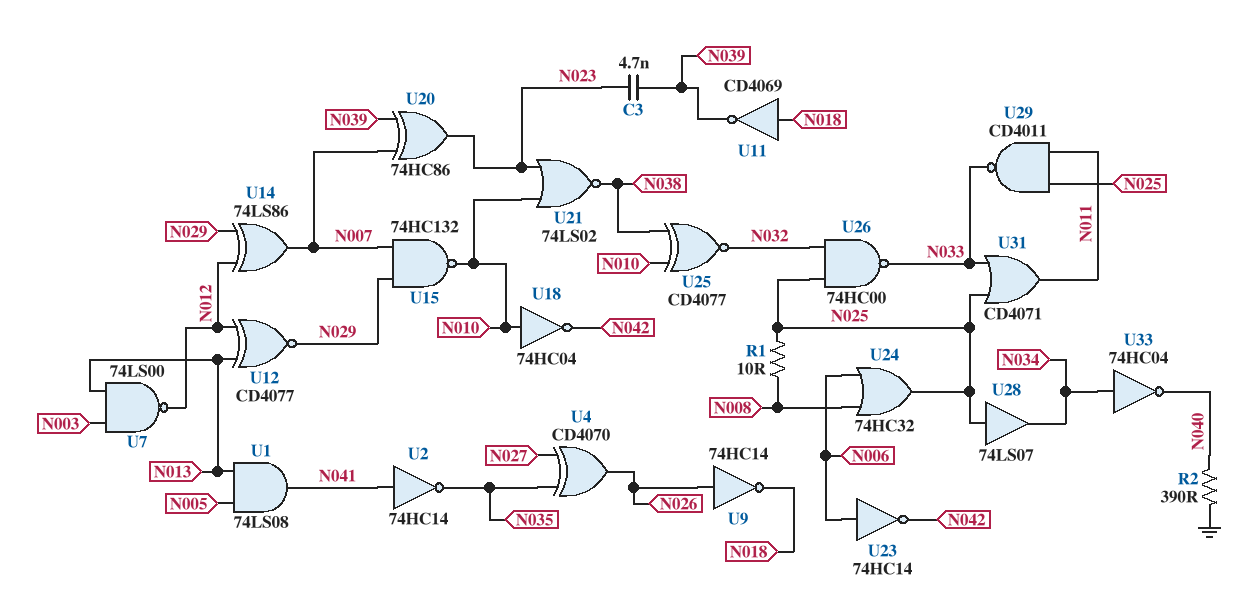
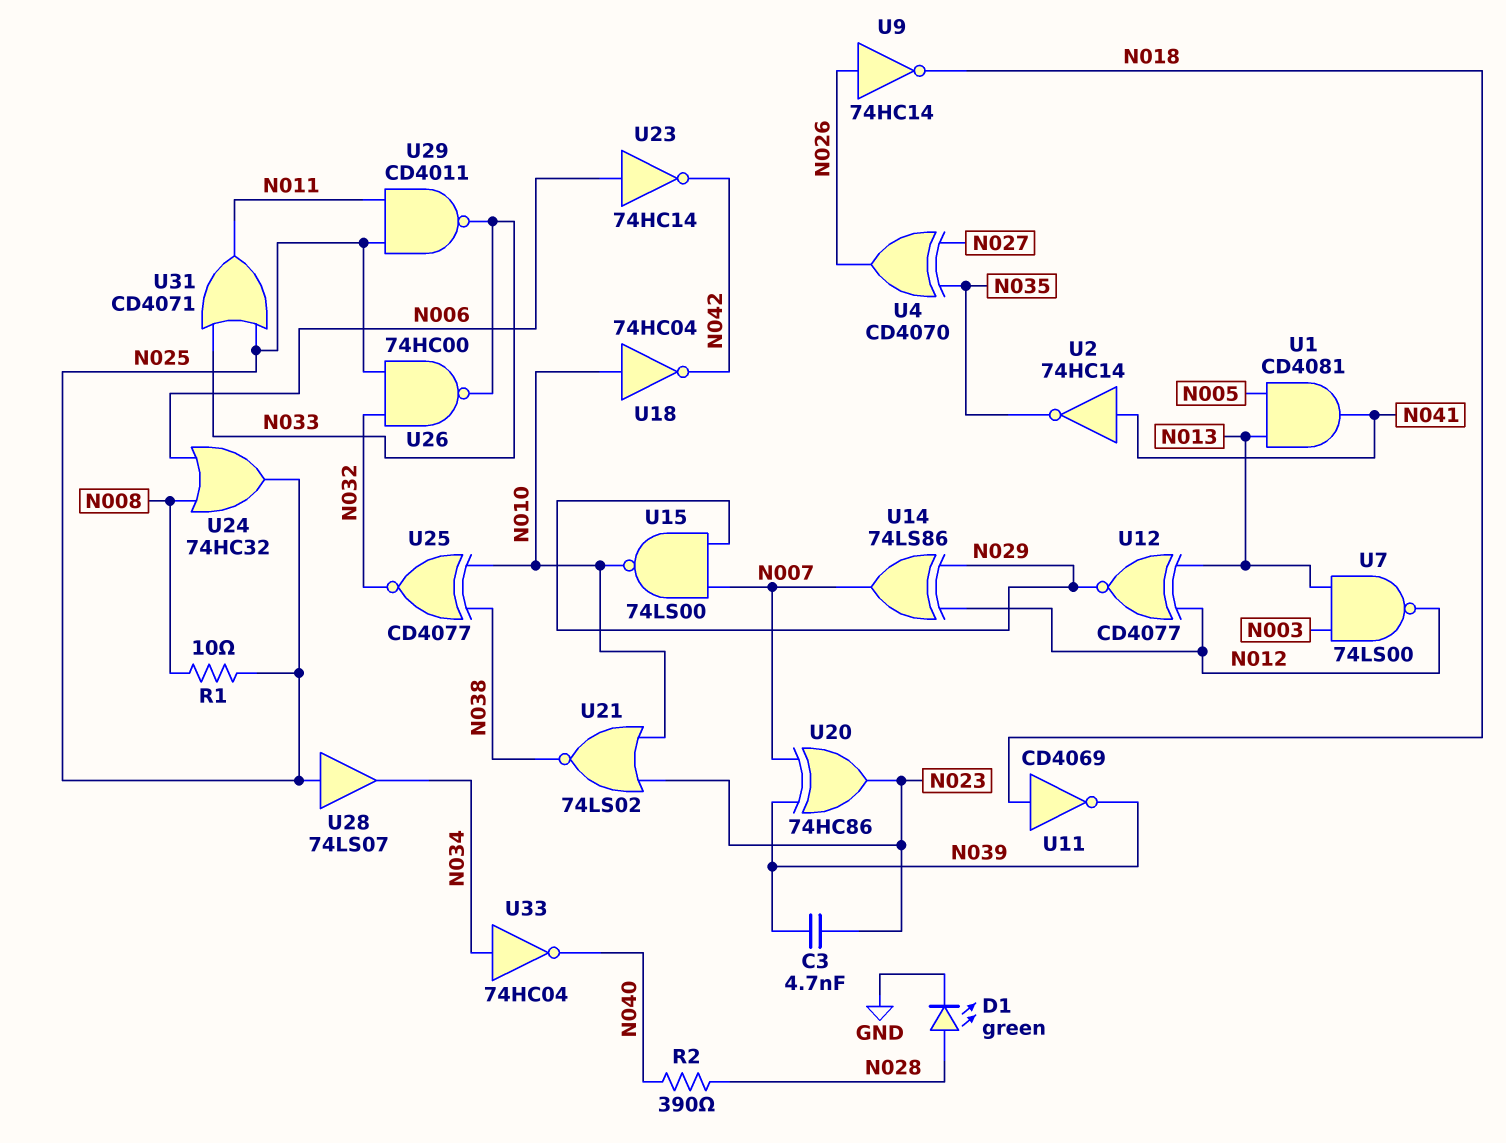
D1: none -> LED green (A N028, K GND)
R2: 390 (GND, N040) -> 390 (N028, N040)
U1: AND 74LS08 (in N005, in N013, out N041) -> AND CD4081 (in N005, in N013, out N041)
U15: NAND 74HC132 (in N007, in N029, out N010) -> NAND 74LS00 (in N007, in N029, out N010)

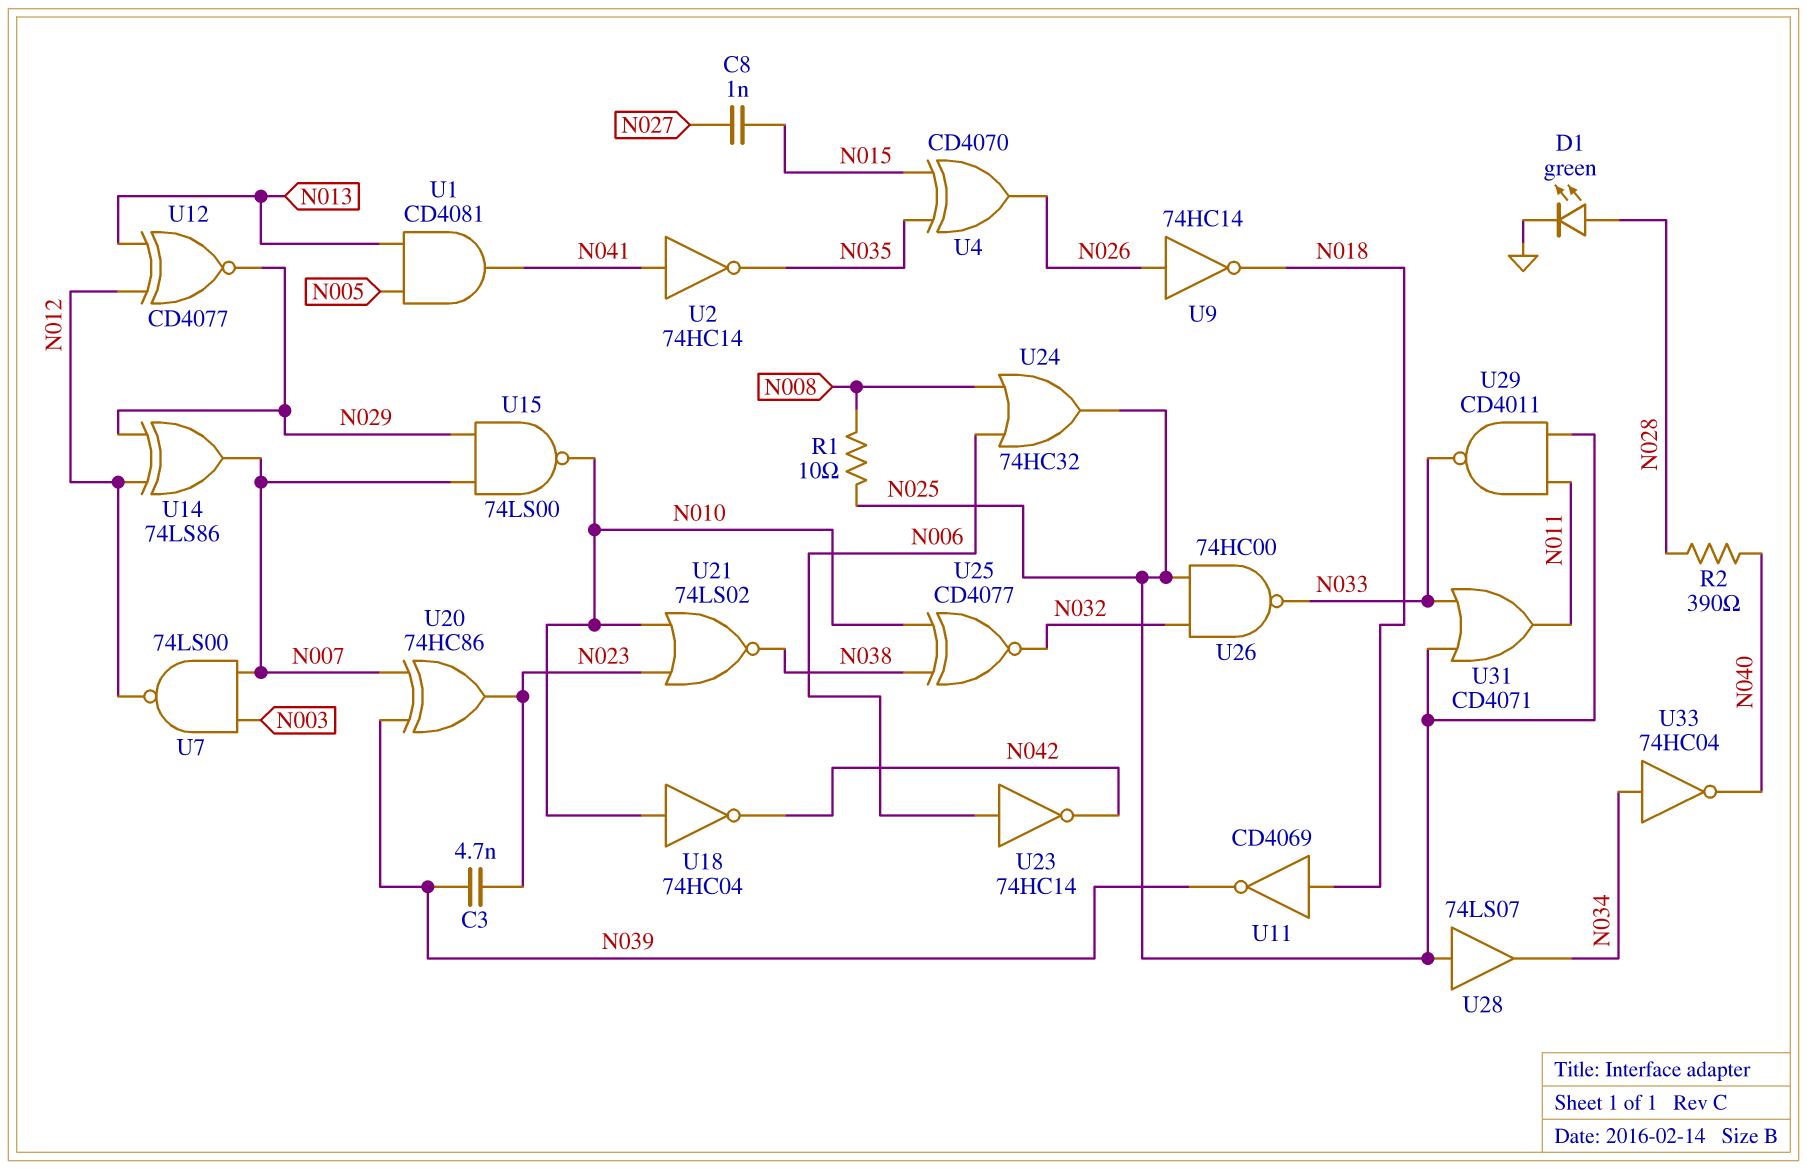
C8: none -> 1nF (N015, N027)
U4: XOR CD4070 (in N027, in N035, out N026) -> XOR CD4070 (in N015, in N035, out N026)
U7: NAND 74LS00 (in N003, in N013, out N012) -> NAND 74LS00 (in N003, in N007, out N012)

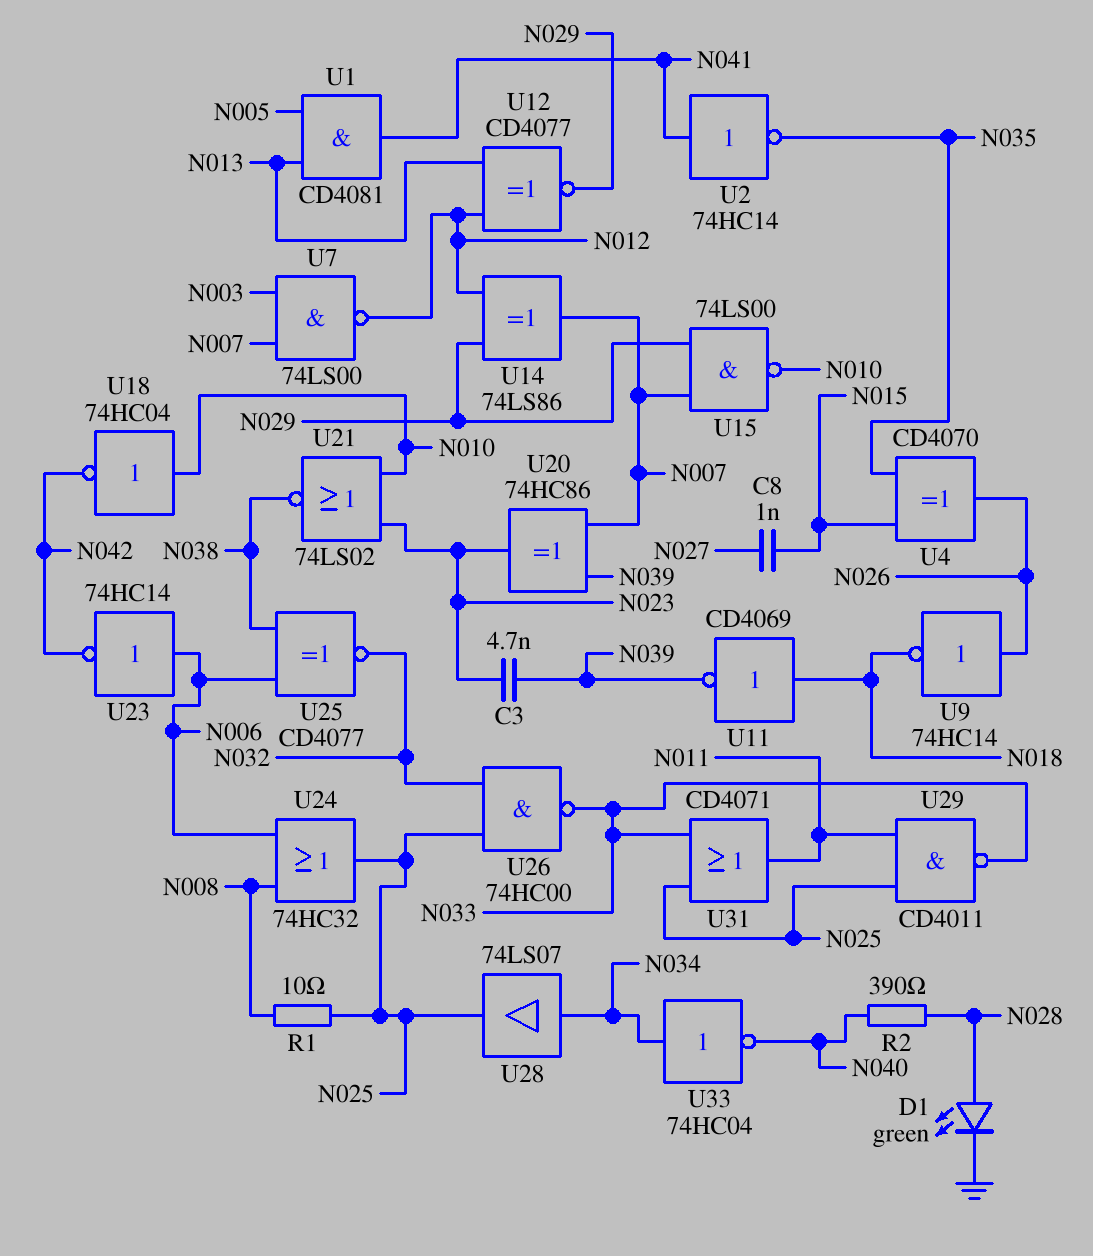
U25: XNOR CD4077 (in N010, in N038, out N032) -> XNOR CD4077 (in N006, in N038, out N032)
U28: buffer 74LS07 (in N025, out N034) -> buffer 74LS07 (in N034, out N025)

